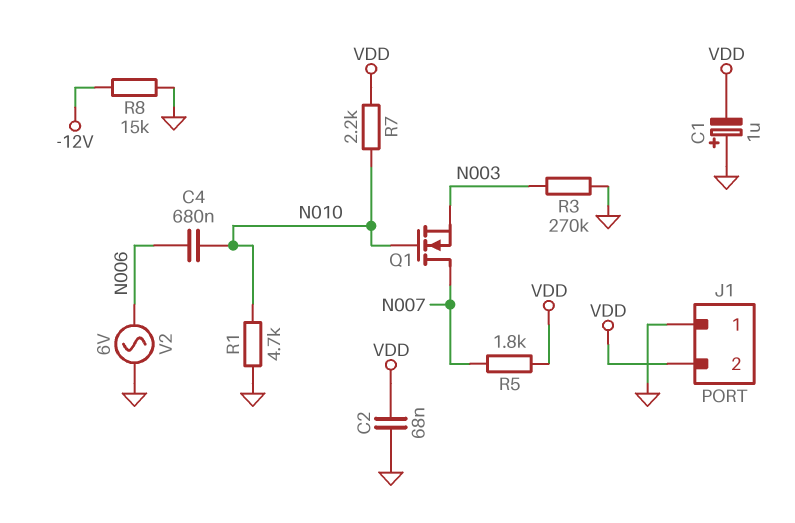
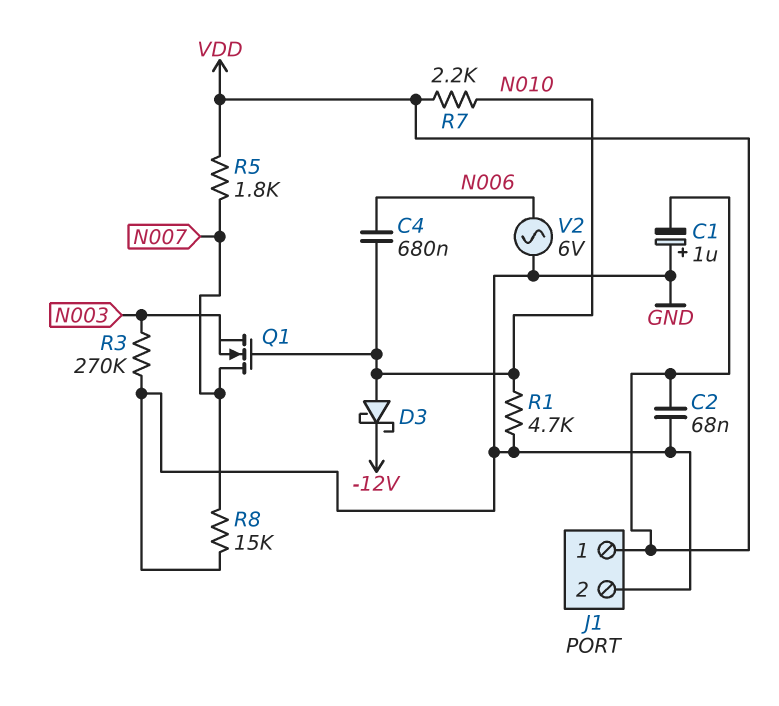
D3: none -> schottky (A N010, K -12V)
J1 pin 1: GND -> VDD
J1 pin 2: VDD -> GND
R8: 15k (-12V, GND) -> 15k (GND, N007)

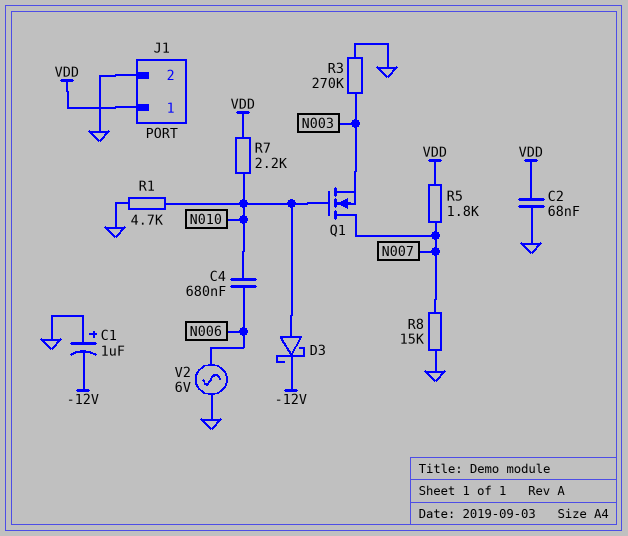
C1: 1uF (plus GND, minus VDD) -> 1uF (plus GND, minus -12V)

